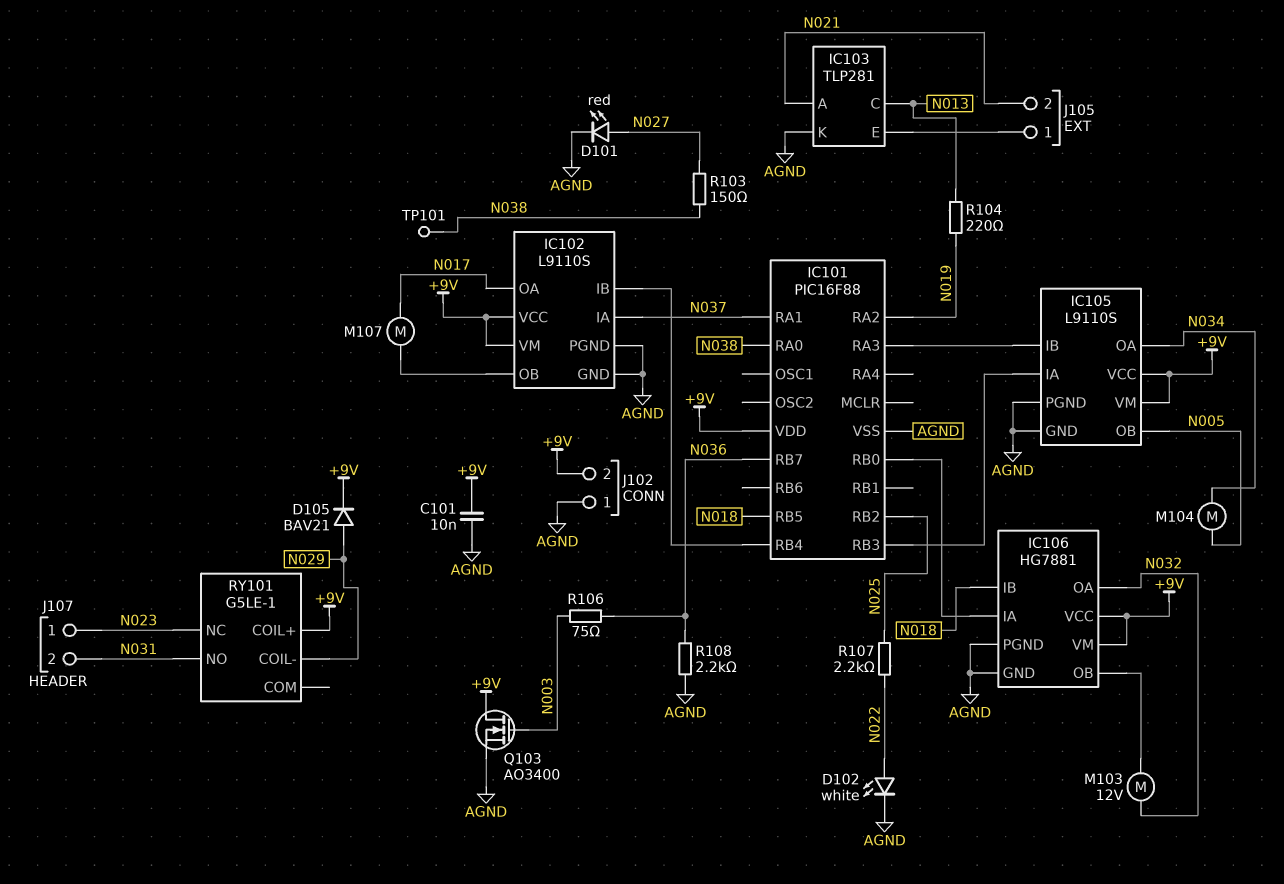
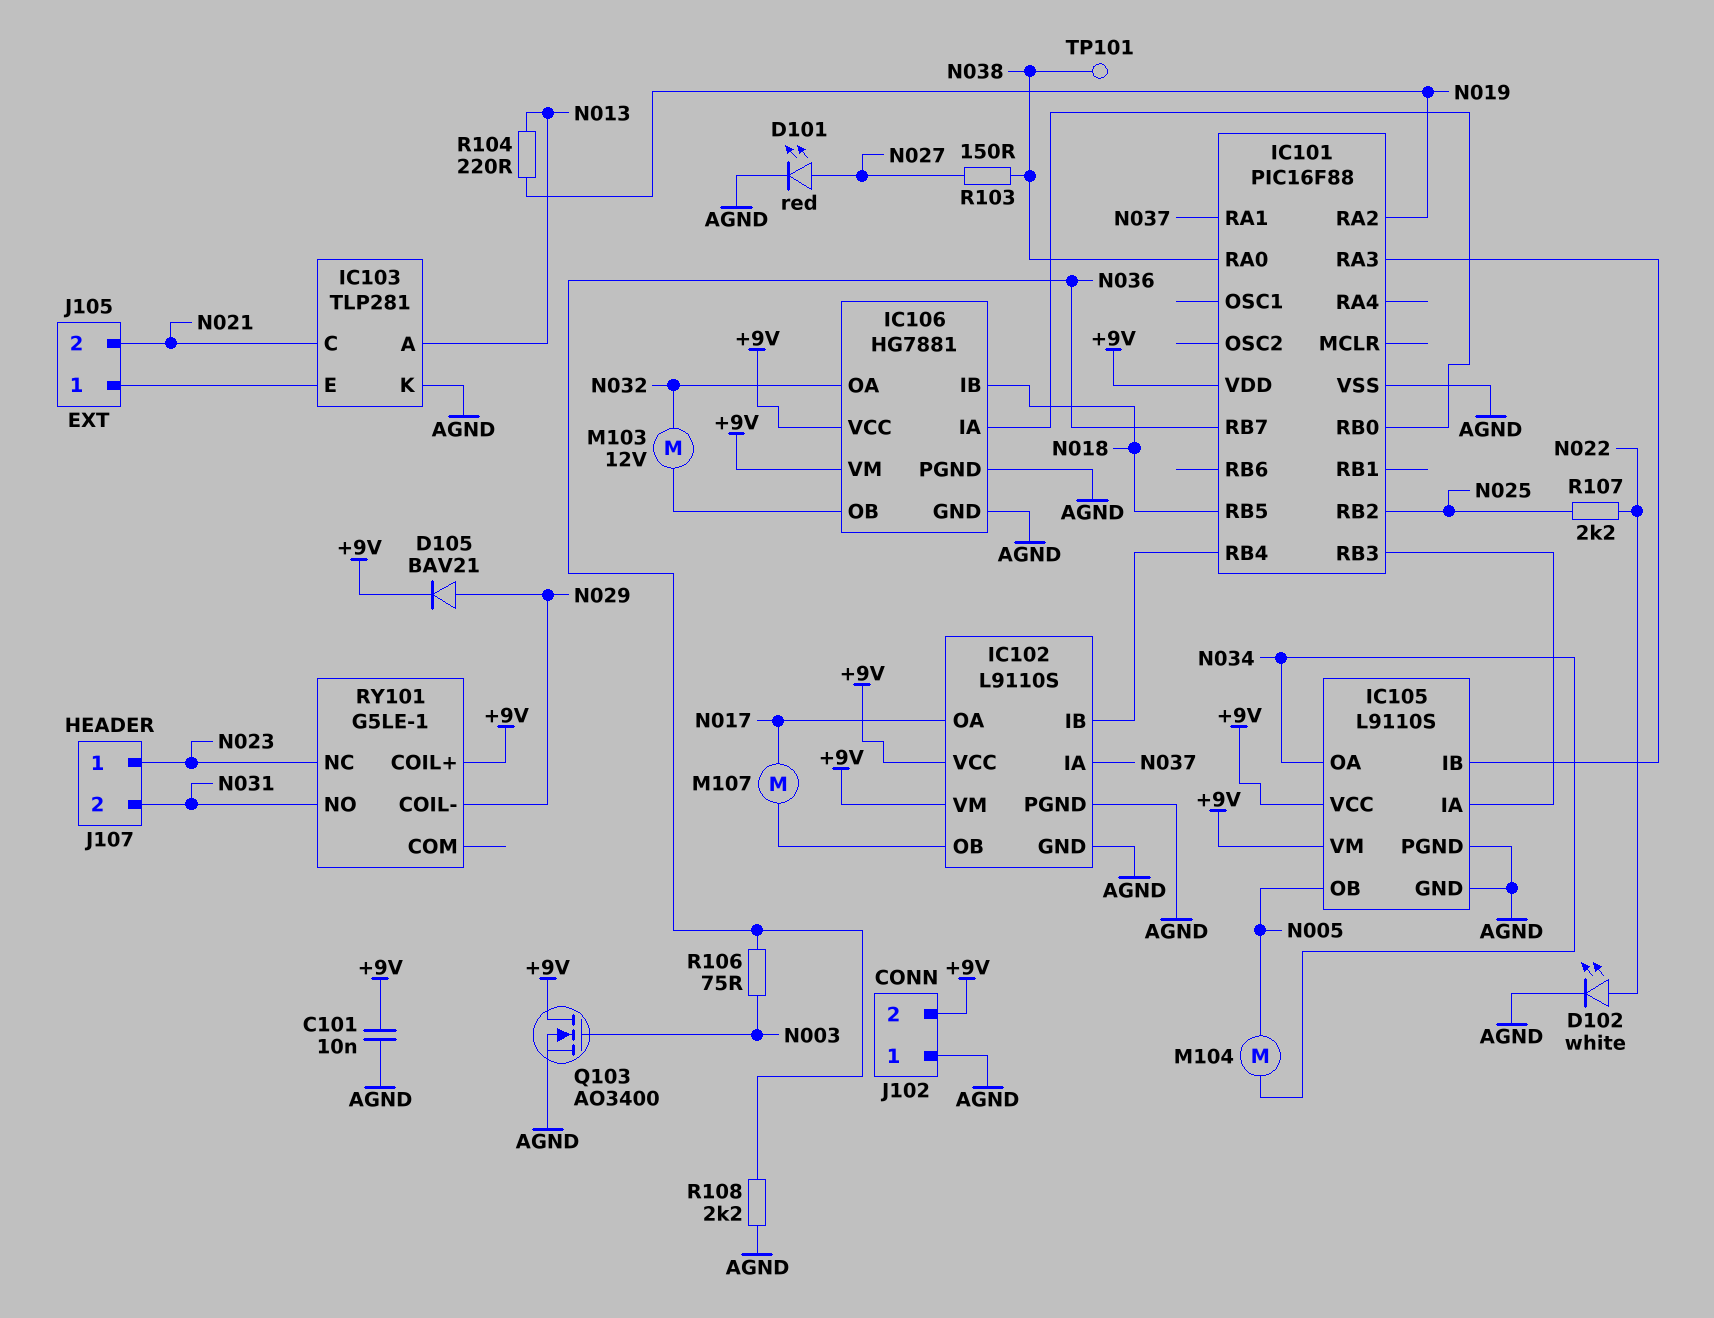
IC103 pin A: N021 -> N013
IC103 pin C: N013 -> N021

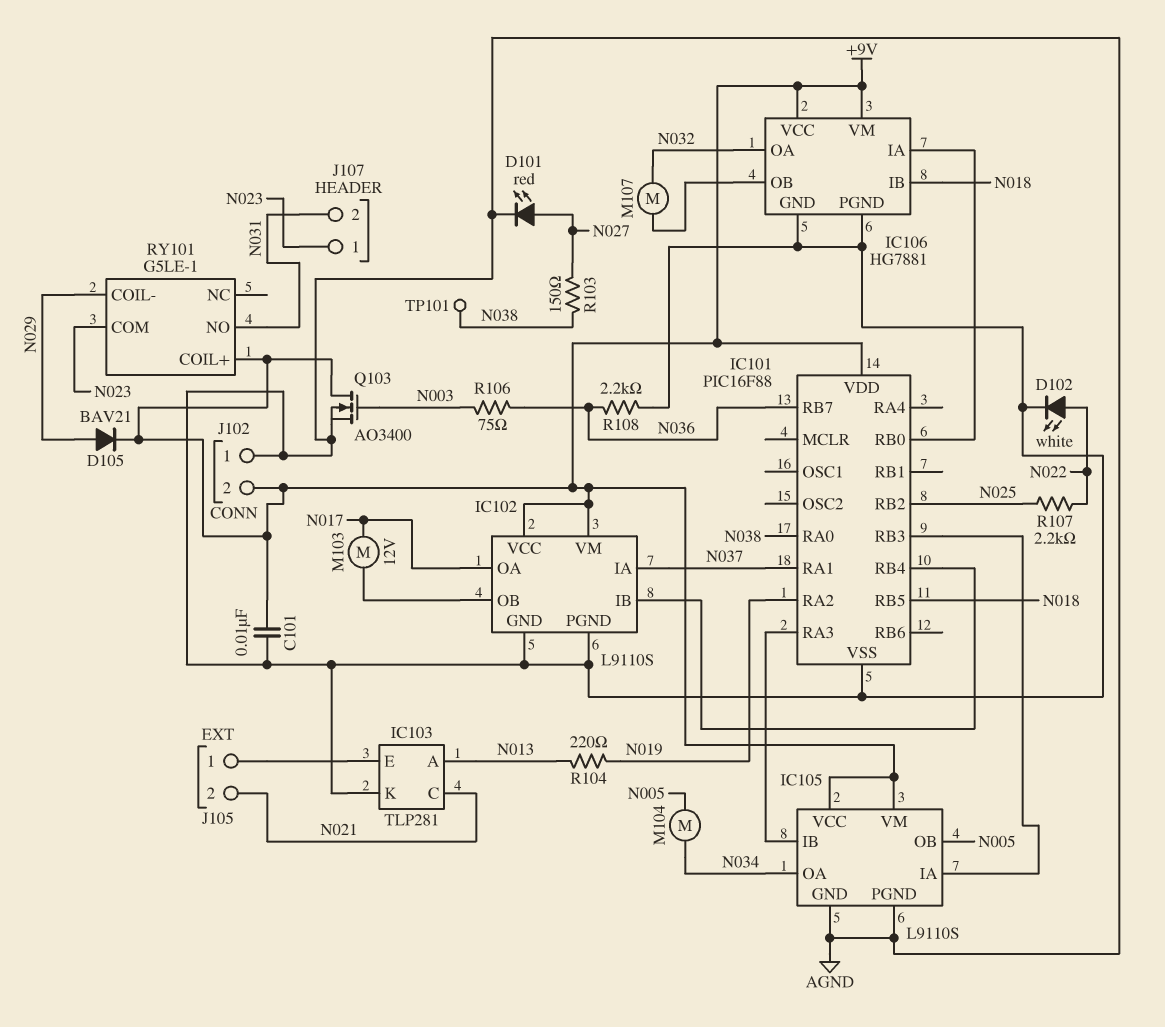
M103: motor 12V (IC106/OB, N032) -> motor 12V (IC102/OB, N017)
M107: motor (IC102/OB, N017) -> motor (IC106/OB, N032)
RY101 pin COM: none -> N023
RY101 pin NC: N023 -> none

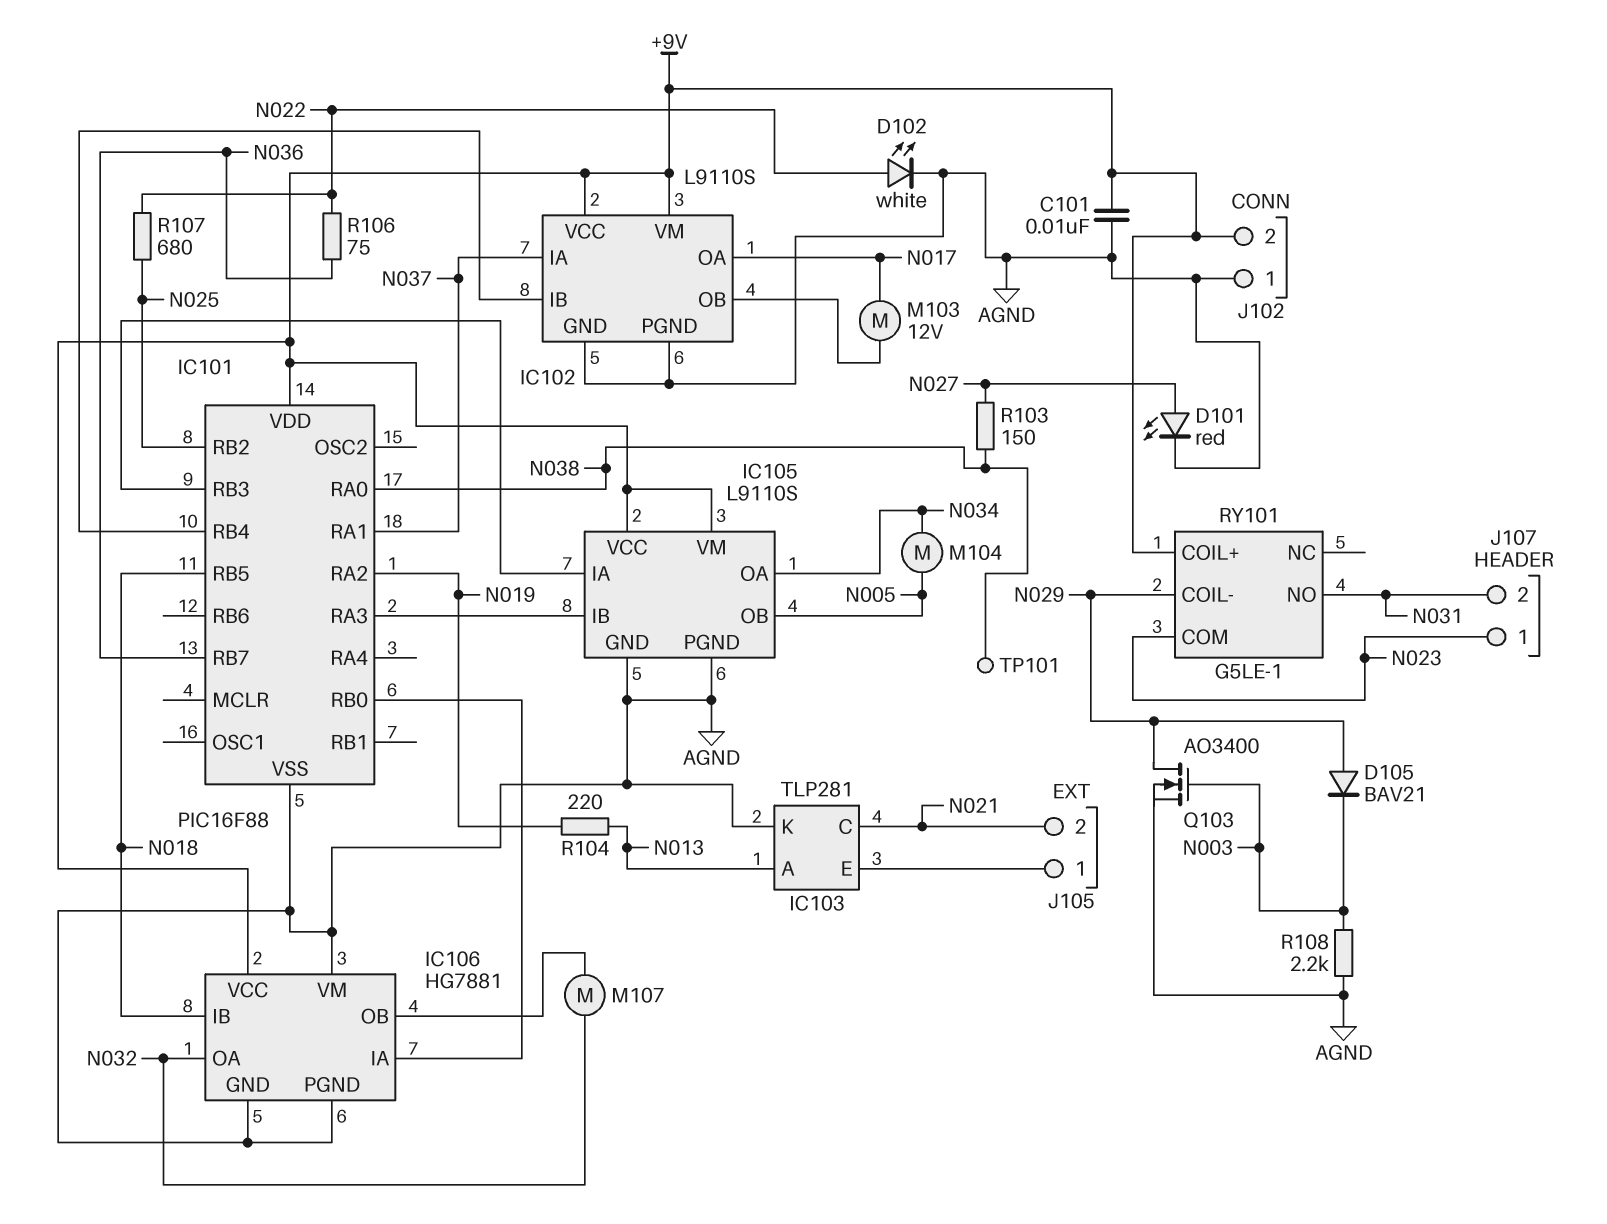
D105: diode BAV21 (A N029, K +9V) -> diode BAV21 (A N029, K N003)
IC106 pin VM: +9V -> AGND
Q103: NMOS AO3400 (G N003, D +9V, S AGND) -> NMOS AO3400 (G N003, D N029, S AGND)
R106: 75 (N003, N036) -> 75 (N022, N036)
R107: 2.2k (N022, N025) -> 680 (N022, N025)
R108: 2.2k (AGND, N036) -> 2.2k (AGND, N003)

